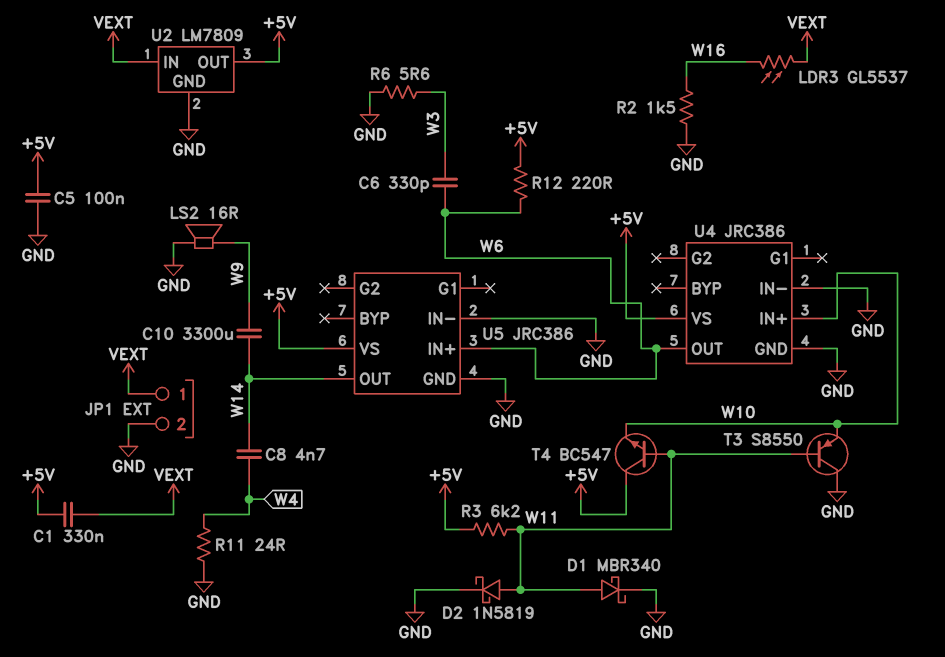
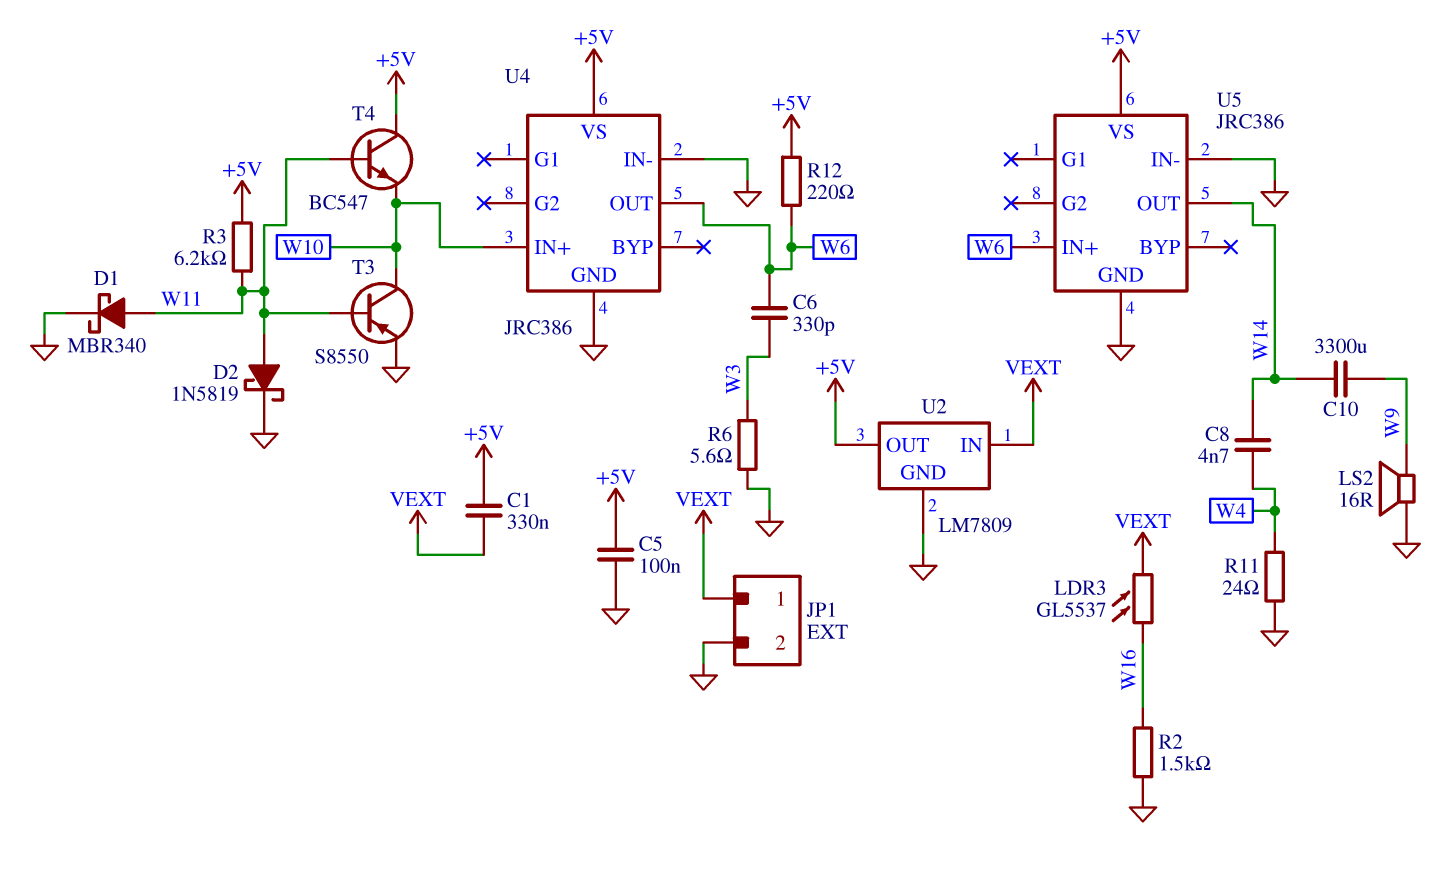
T3: PNP S8550 (B W11, C GND, E W10) -> PNP S8550 (B W11, C W10, E GND)

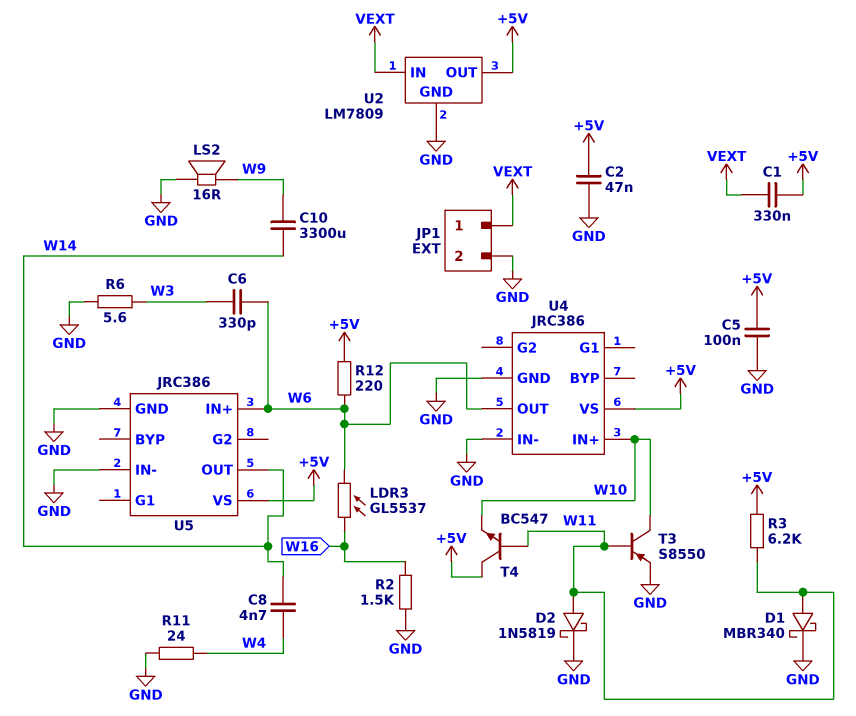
C2: none -> 47nF (+5V, GND)
LDR3: GL5537 (VEXT, W16) -> GL5537 (W6, W16)

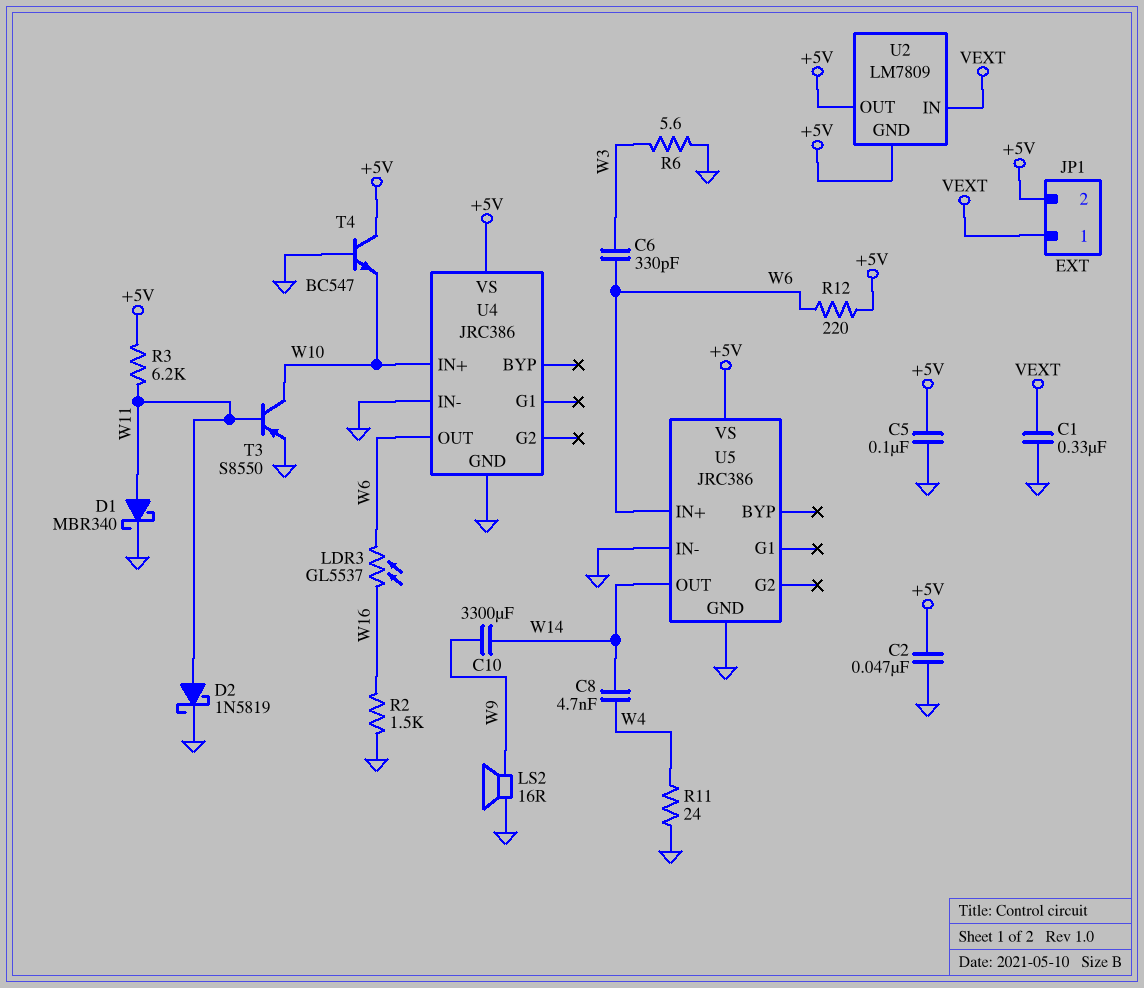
C1: 330nF (+5V, VEXT) -> 330nF (GND, VEXT)
JP1 pin 2: GND -> +5V
T4: NPN BC547 (B W11, C +5V, E W10) -> NPN BC547 (B GND, C +5V, E W10)
U2 pin GND: GND -> +5V

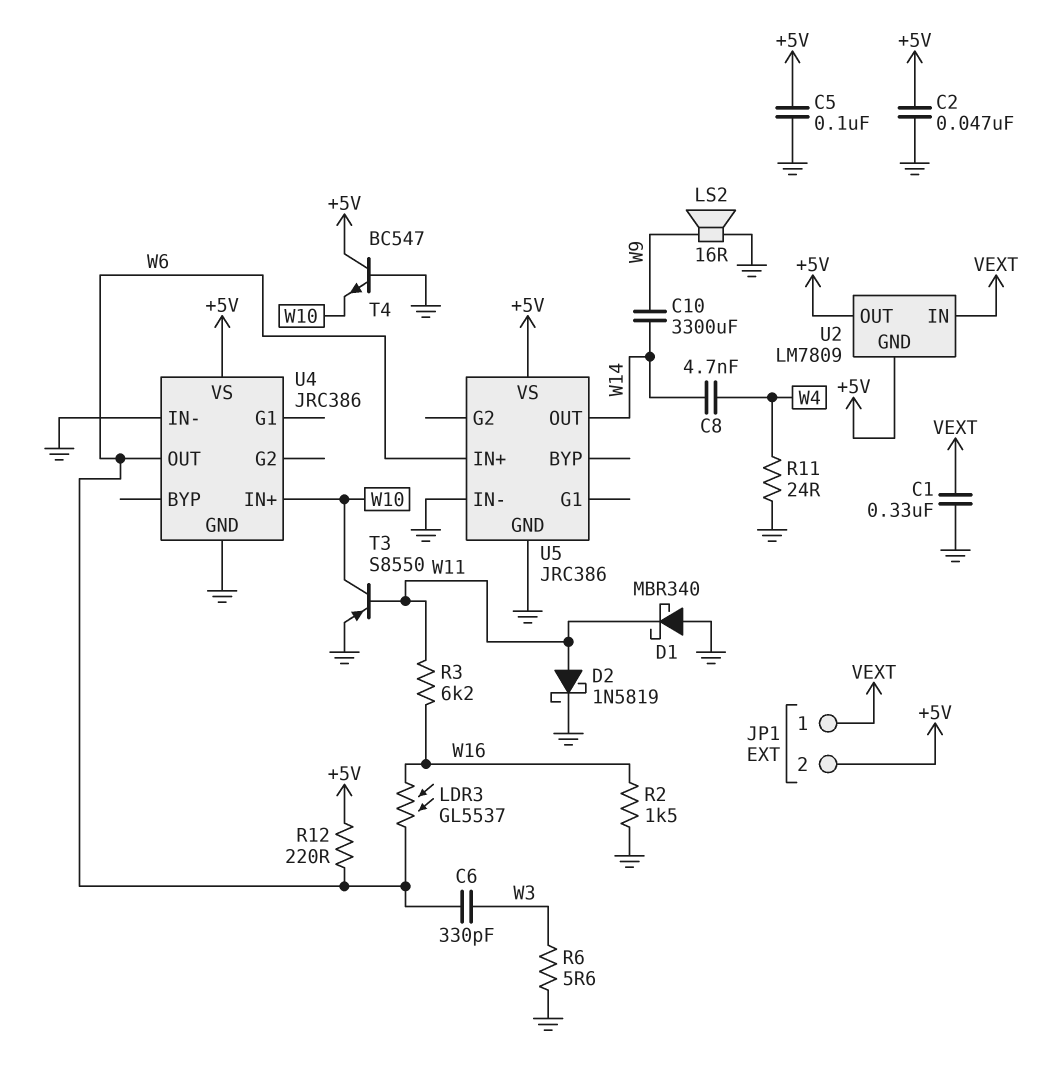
D1: schottky MBR340 (A W11, K GND) -> schottky MBR340 (A GND, K W11)
R3: 6.2k (+5V, W11) -> 6.2k (W11, W16)

